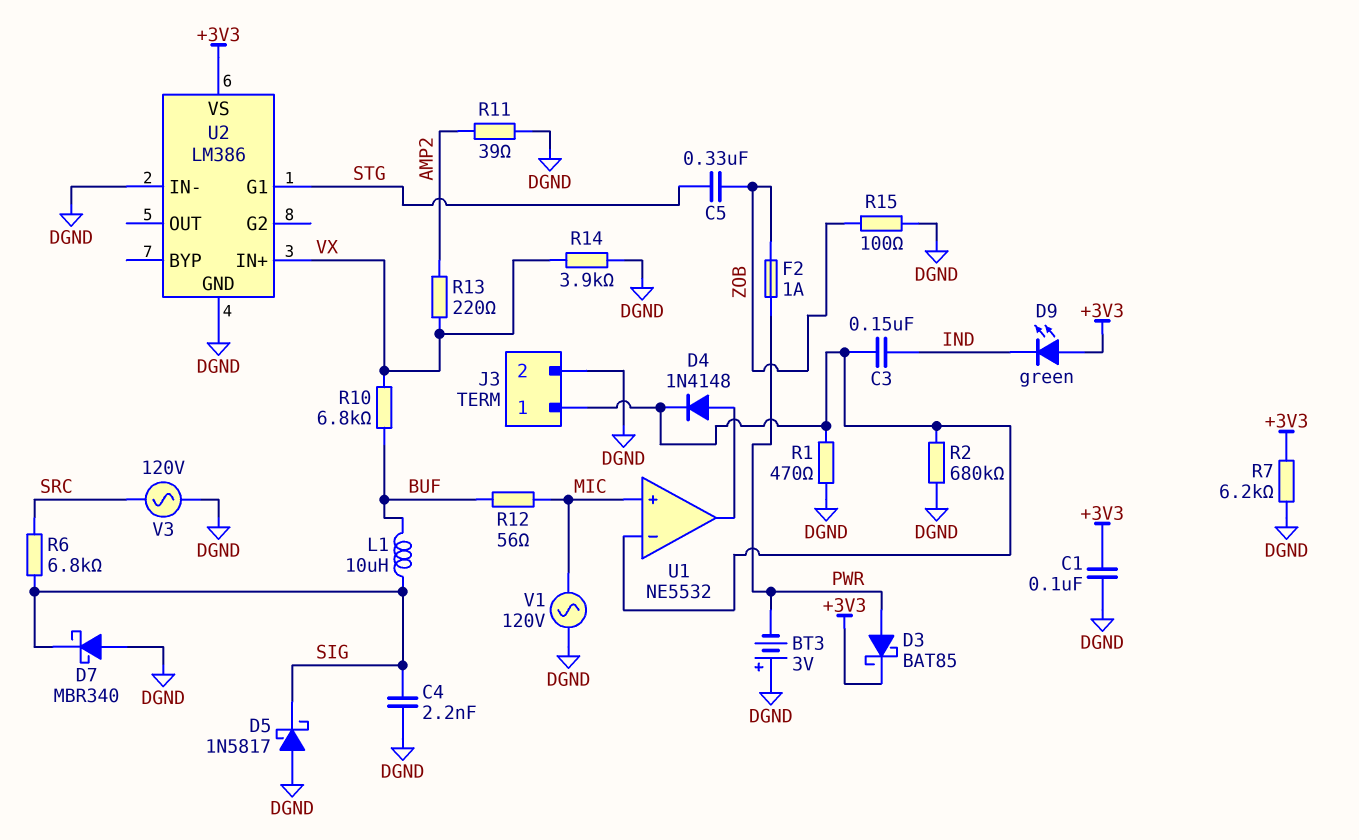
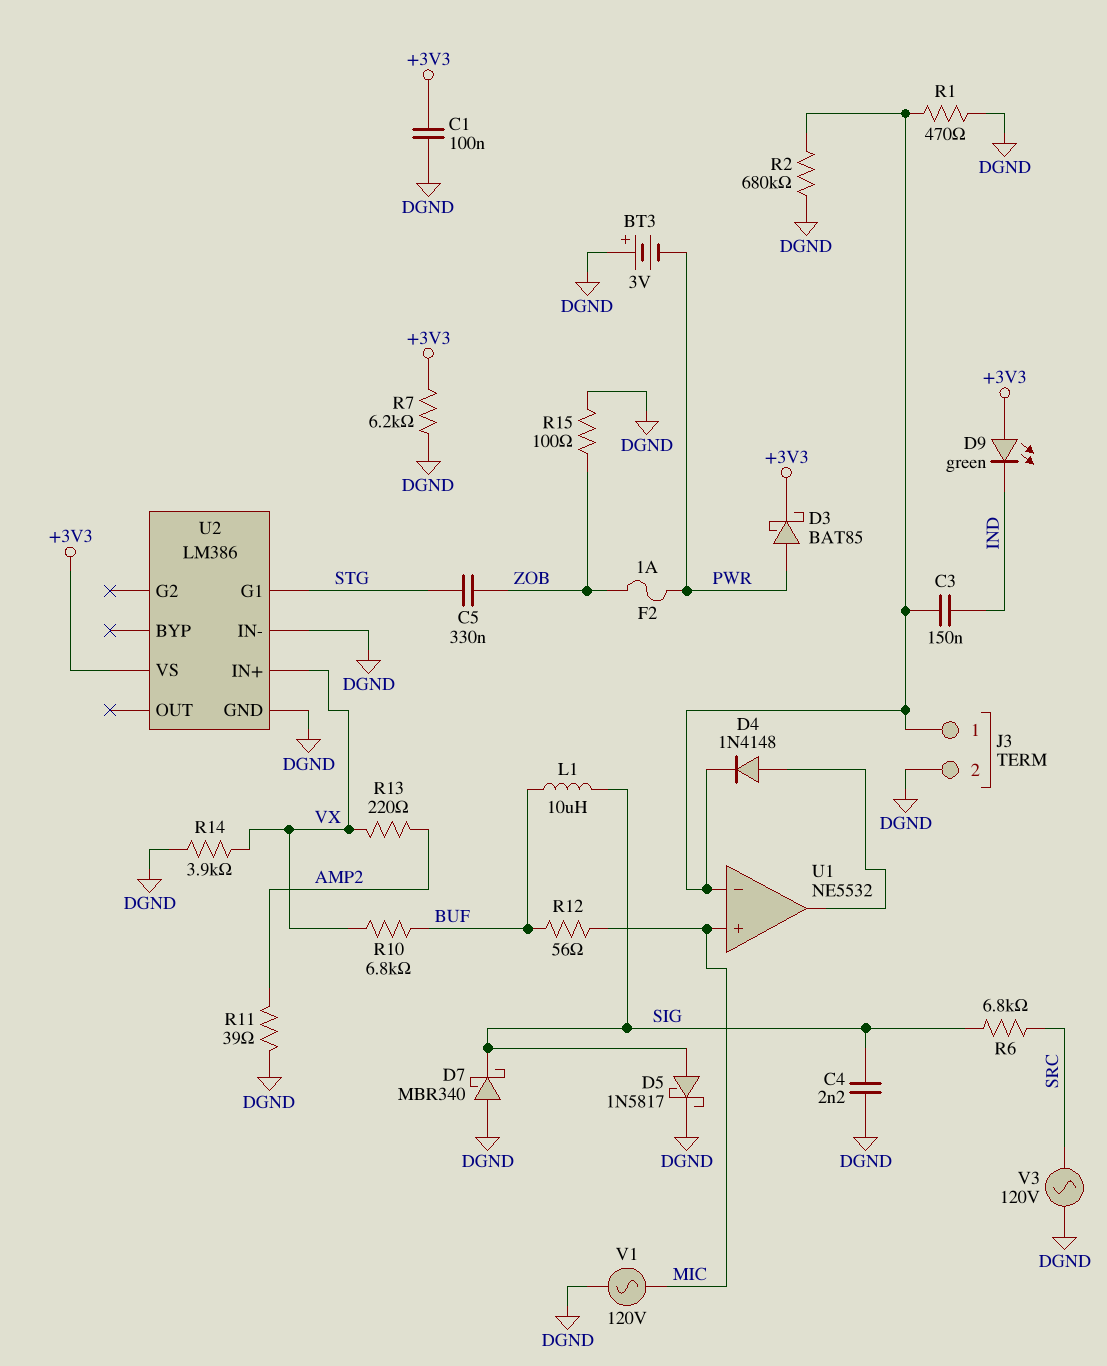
D5: schottky 1N5817 (A DGND, K SIG) -> schottky 1N5817 (A SIG, K DGND)

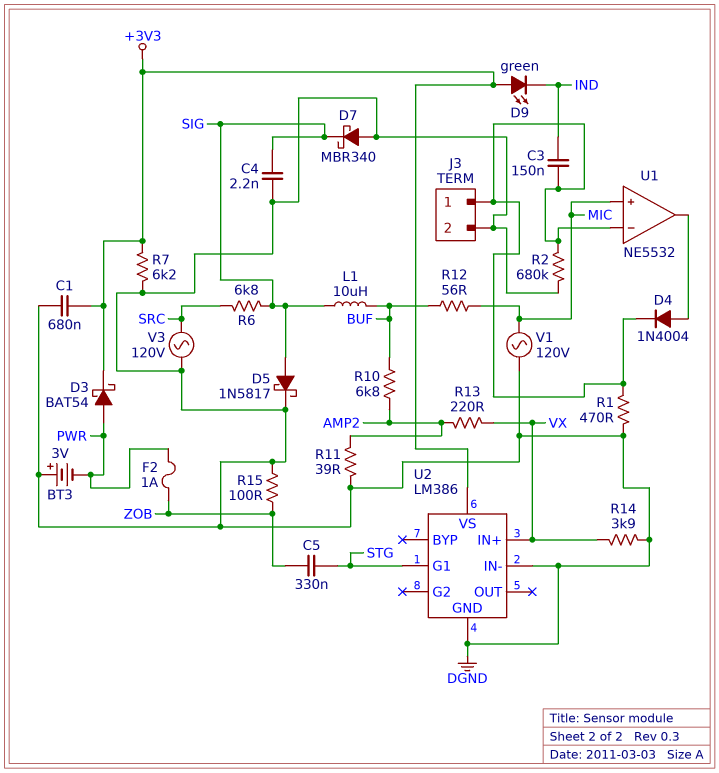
C1: 100nF (+3V3, DGND) -> 680nF (+3V3, DGND)
D3: schottky BAT85 (A PWR, K +3V3) -> schottky BAT54 (A PWR, K +3V3)
D4: diode 1N4148 (A U1/out, K J3/1) -> diode 1N4004 (A U1/out, K J3/1)
R10: 6.8k (BUF, VX) -> 6.8k (AMP2, BUF)

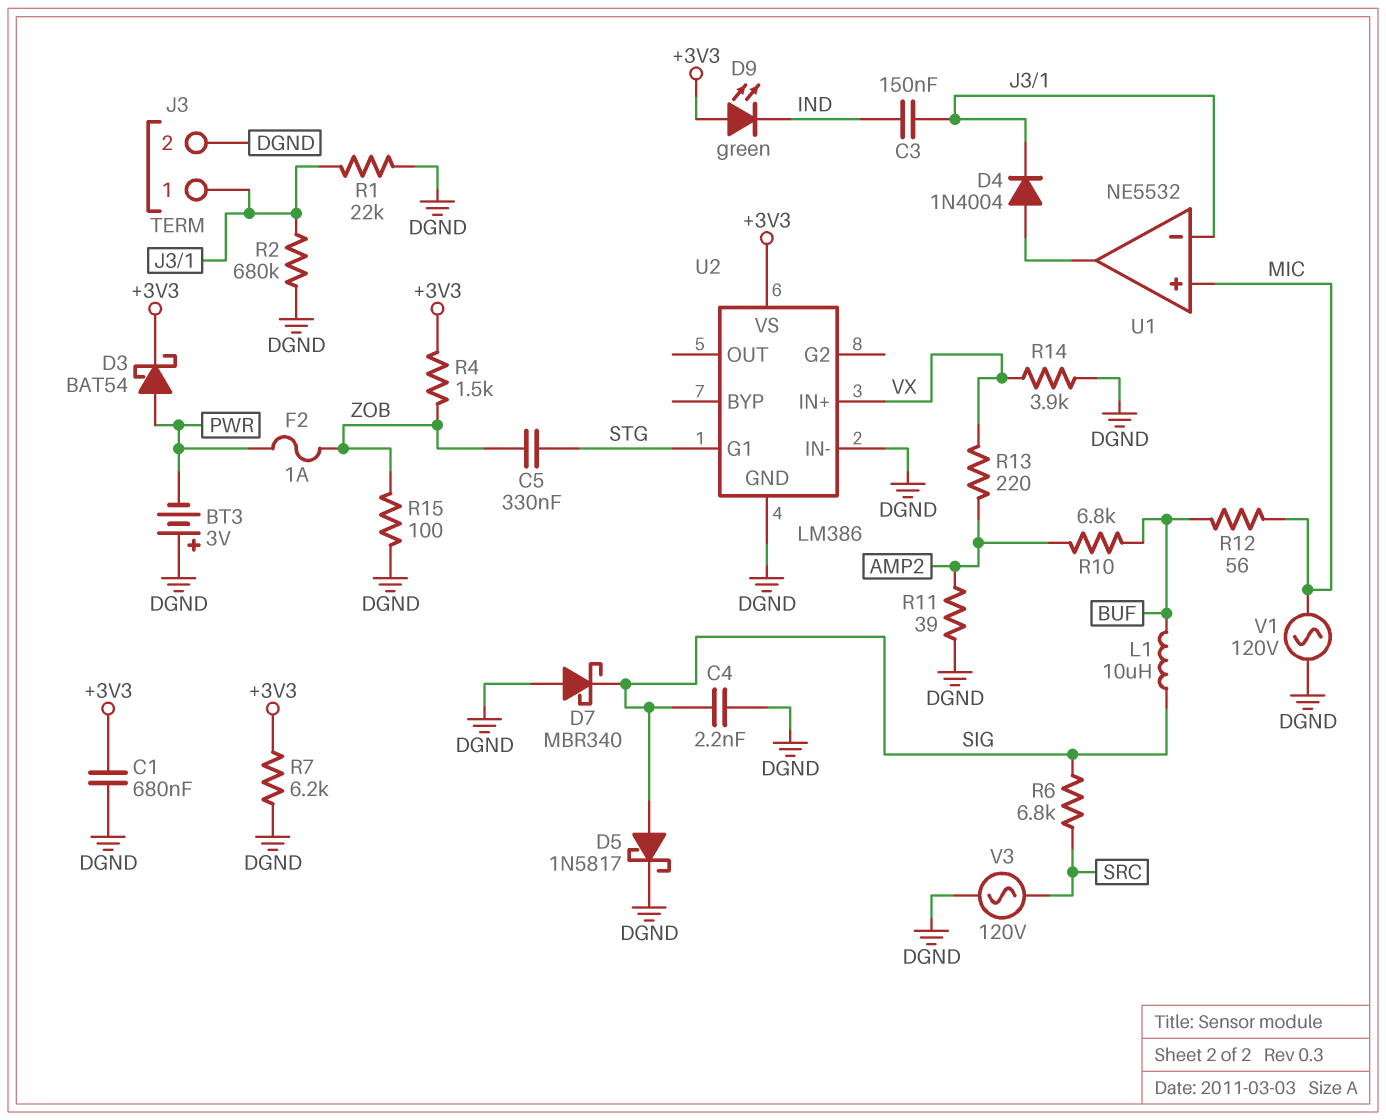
R1: 470 (DGND, J3/1) -> 22k (DGND, J3/1)
R4: none -> 1.5k (+3V3, ZOB)

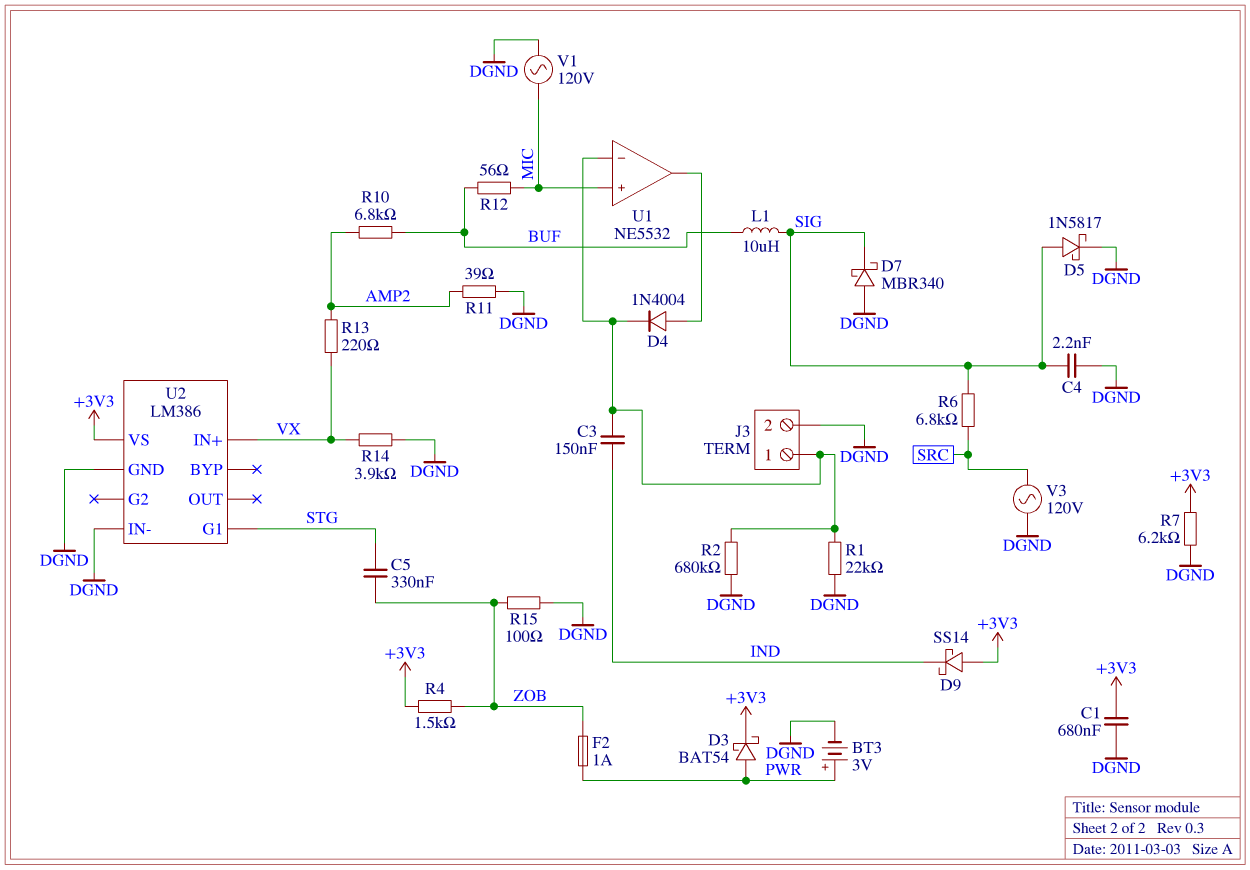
BT3: 3V (plus DGND, minus PWR) -> 3V (plus PWR, minus DGND)
D9: LED green (A +3V3, K IND) -> schottky SS14 (A +3V3, K IND)

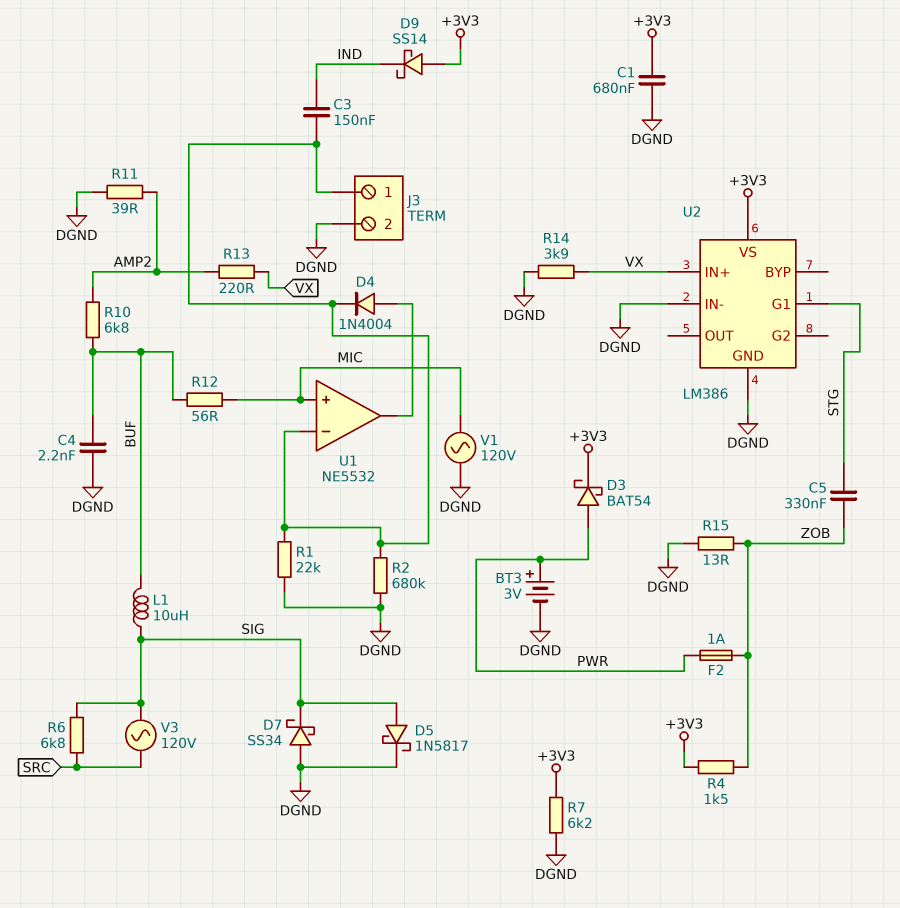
C4: 2.2nF (DGND, SIG) -> 2.2nF (BUF, DGND)
D7: schottky MBR340 (A DGND, K SIG) -> schottky SS34 (A DGND, K SIG)
R15: 100 (DGND, ZOB) -> 13 (DGND, ZOB)
V3: AC 120V (DGND, SRC) -> AC 120V (SIG, SRC)

